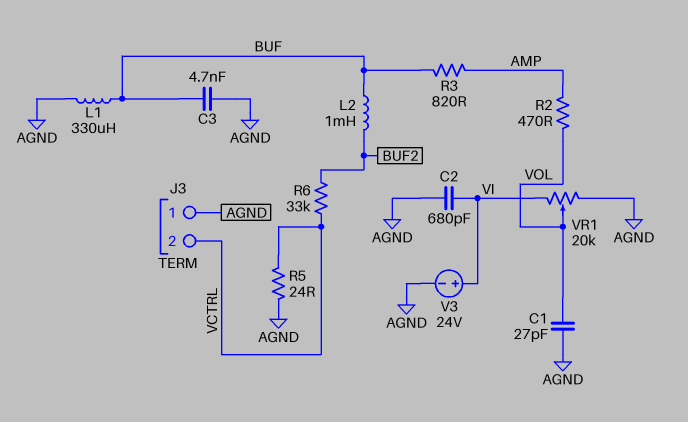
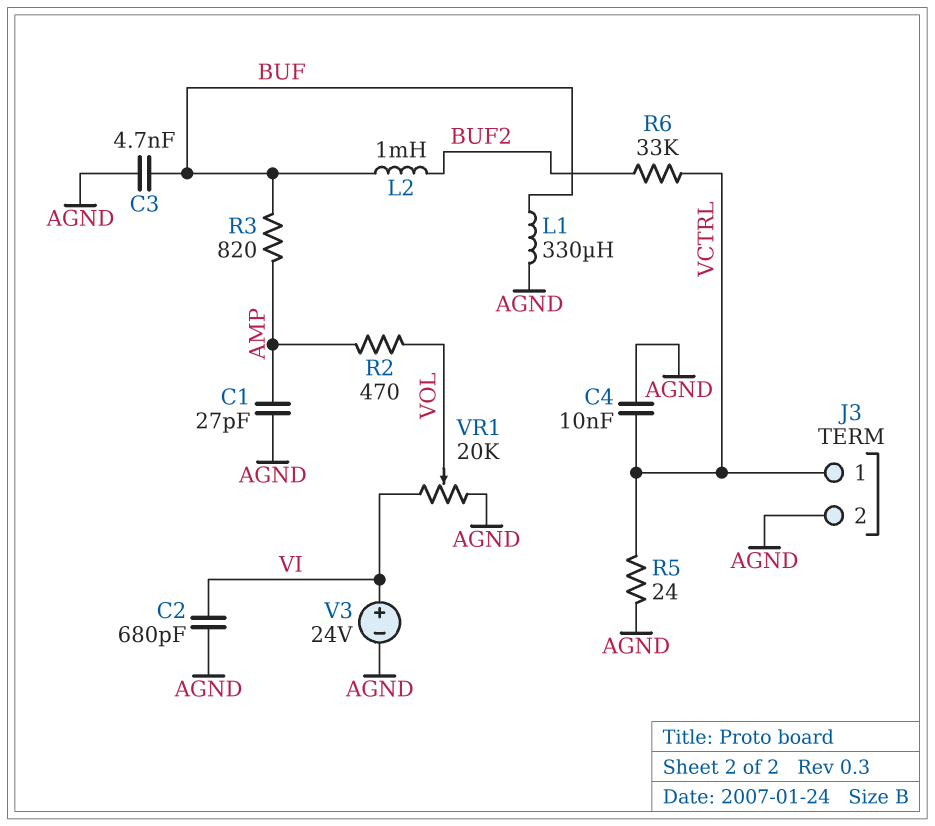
C1: 27pF (AGND, VOL) -> 27pF (AGND, AMP)
C4: none -> 10nF (AGND, VCTRL)
J3 pin 1: AGND -> VCTRL
J3 pin 2: VCTRL -> AGND

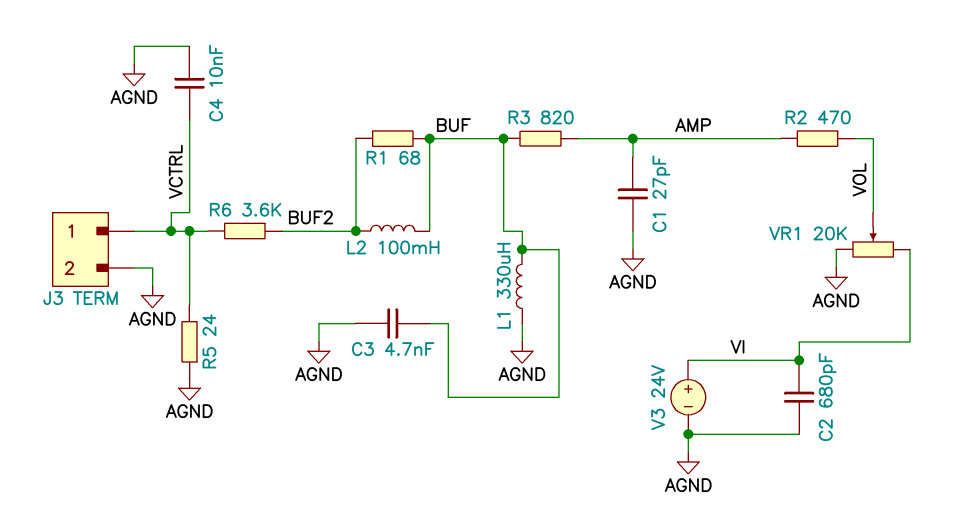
L2: 1mH (BUF, BUF2) -> 100mH (BUF, BUF2)
R1: none -> 68 (BUF, BUF2)
R6: 33k (BUF2, VCTRL) -> 3.6k (BUF2, VCTRL)

